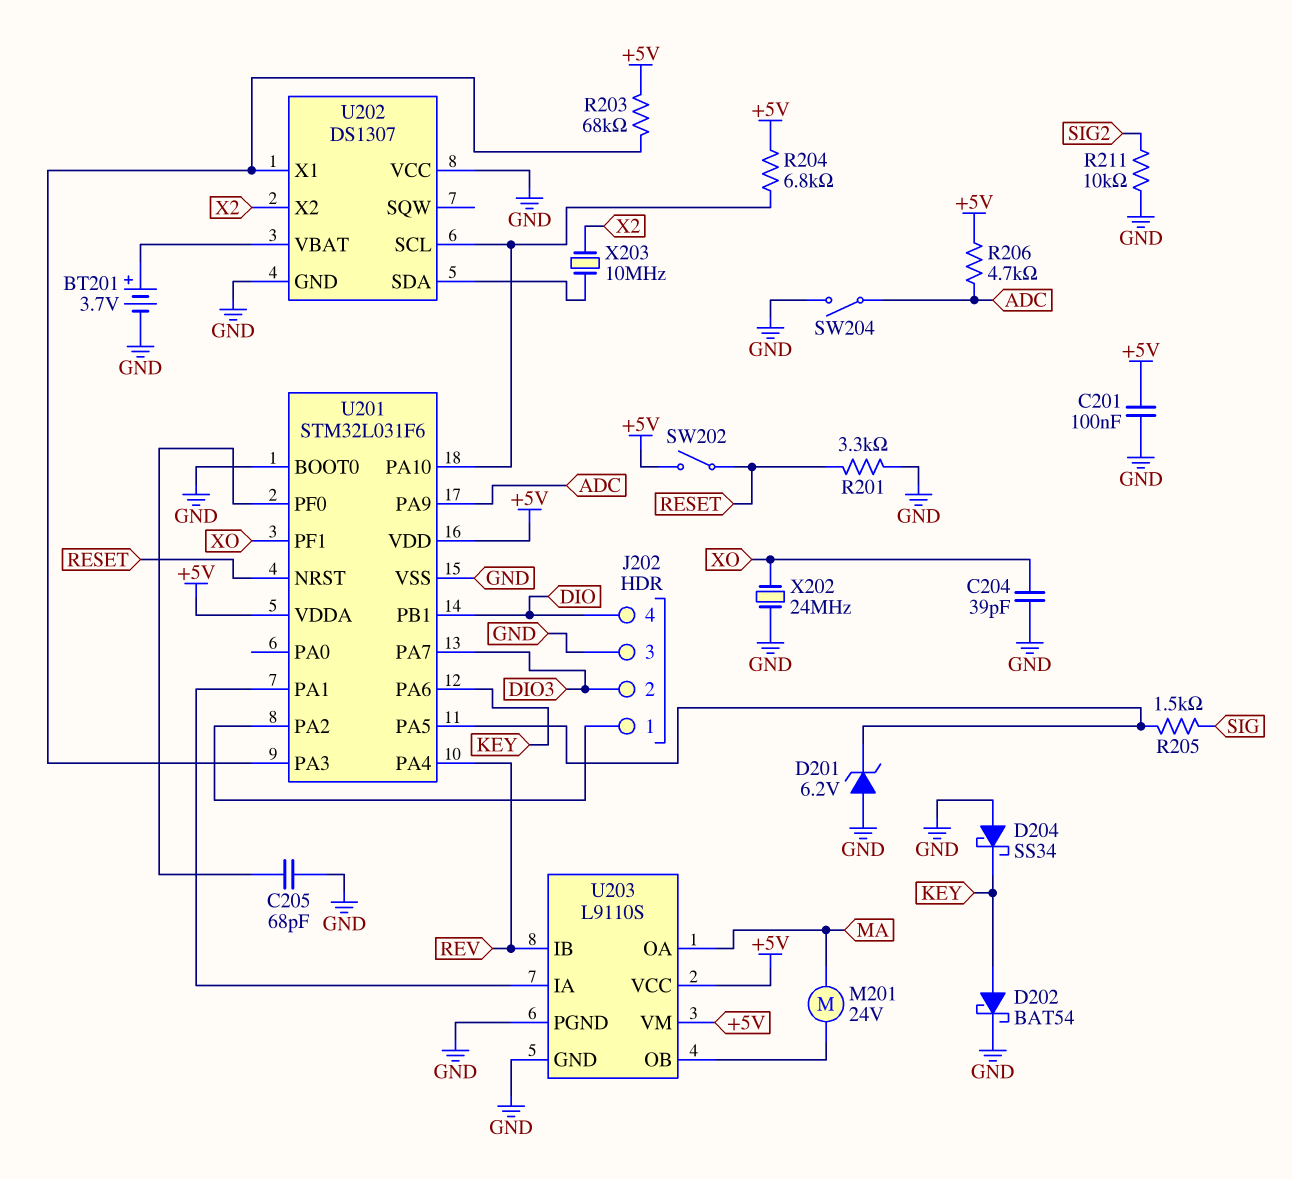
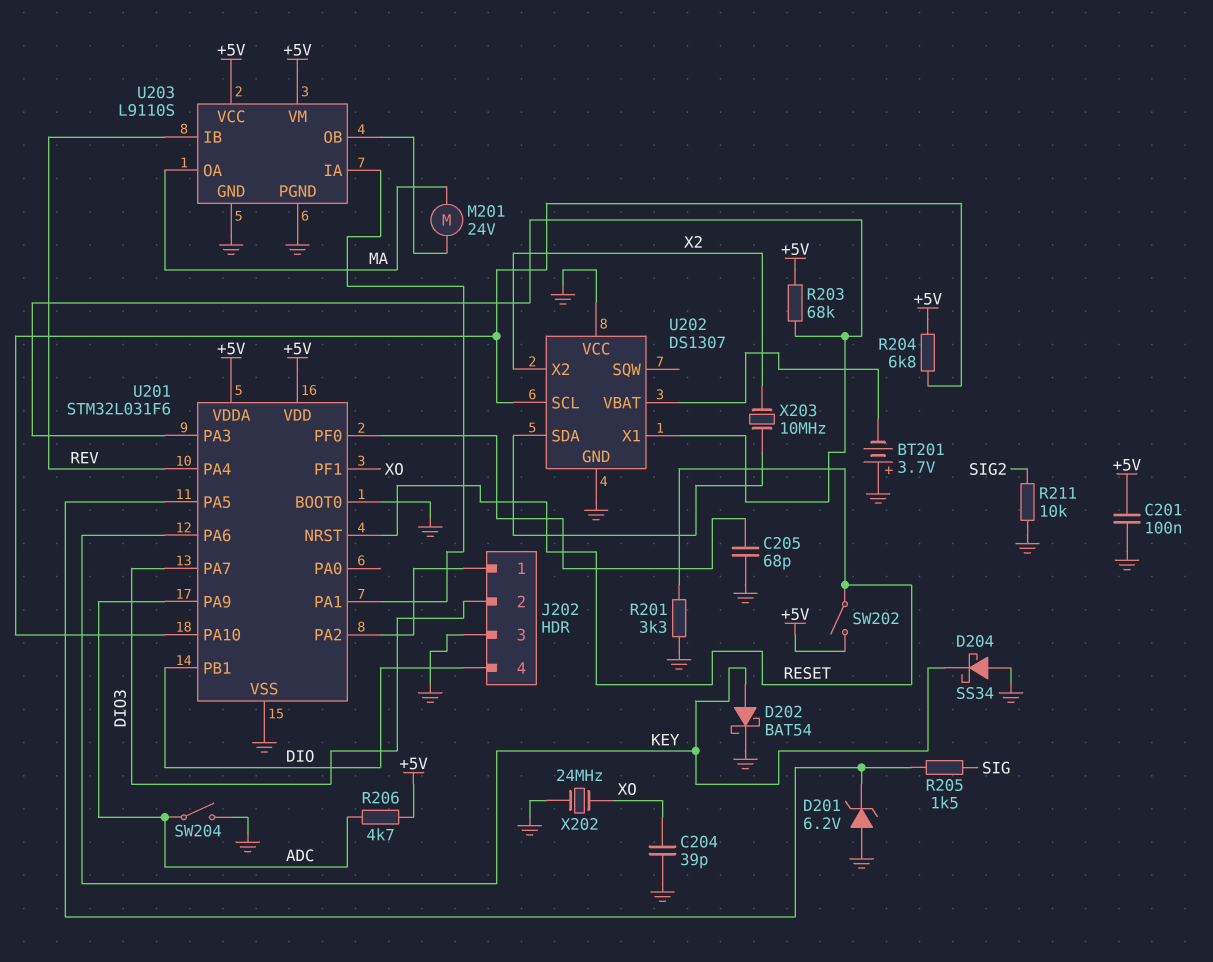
BT201: 3.7V (plus U202/VBAT, minus GND) -> 3.7V (plus GND, minus U202/VBAT)

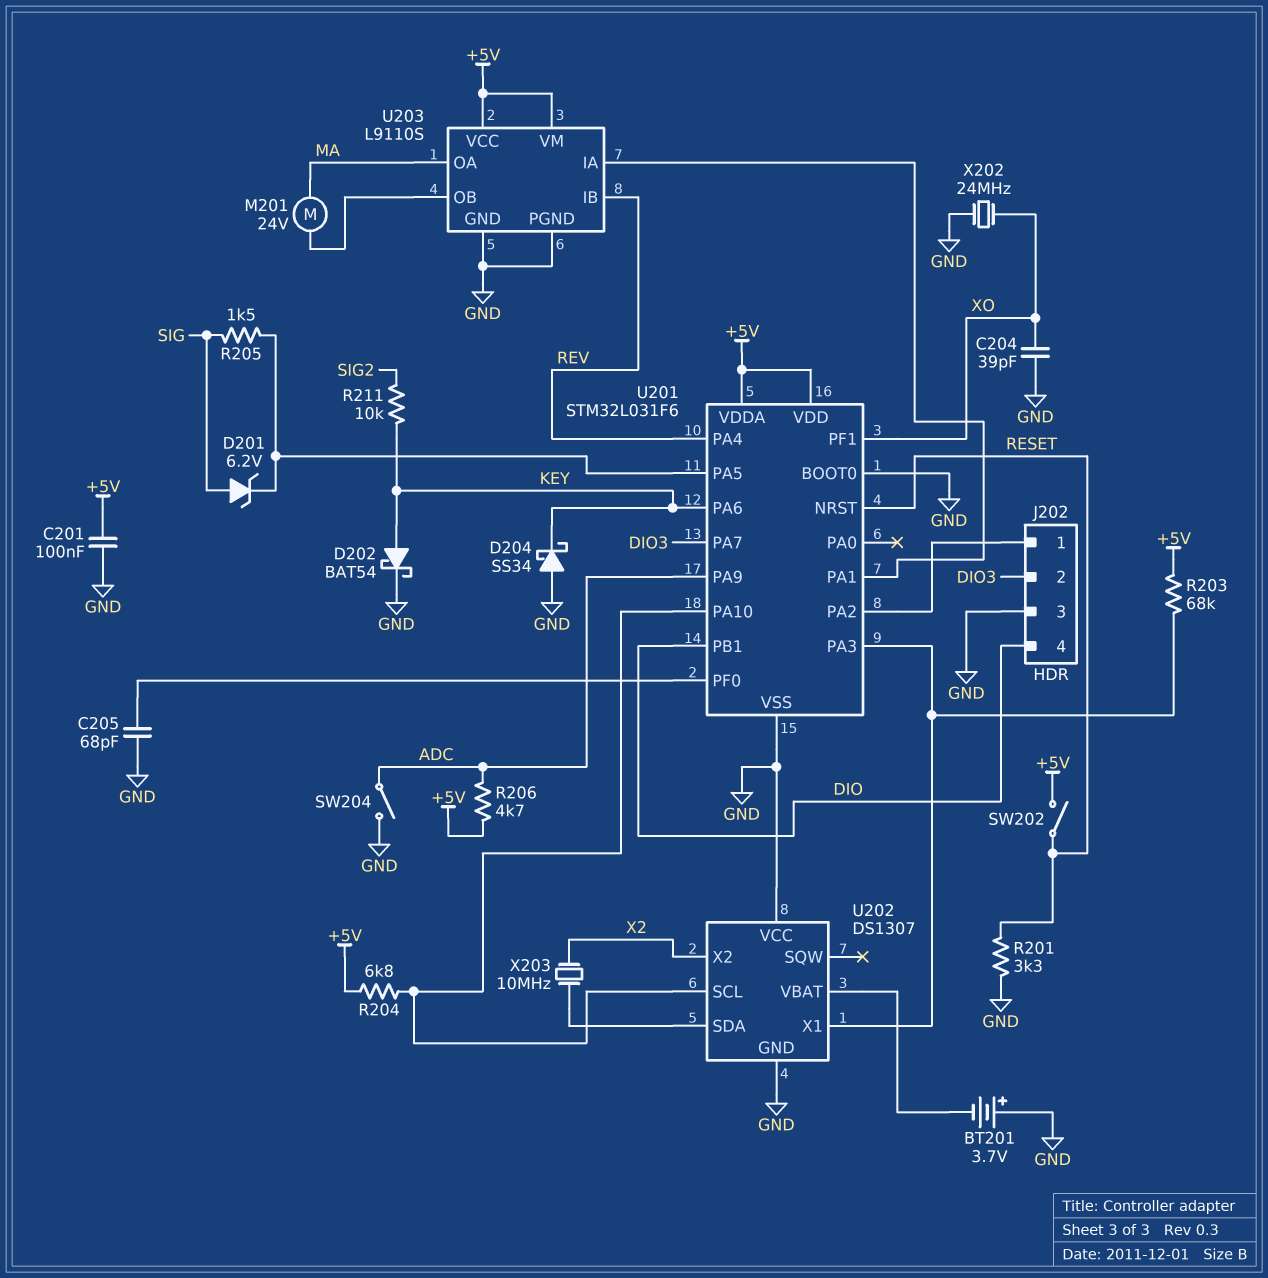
D201: zener 6.2V (A GND, K U201/PA5) -> zener 6.2V (A SIG, K U201/PA5)
R211: 10k (GND, SIG2) -> 10k (KEY, SIG2)

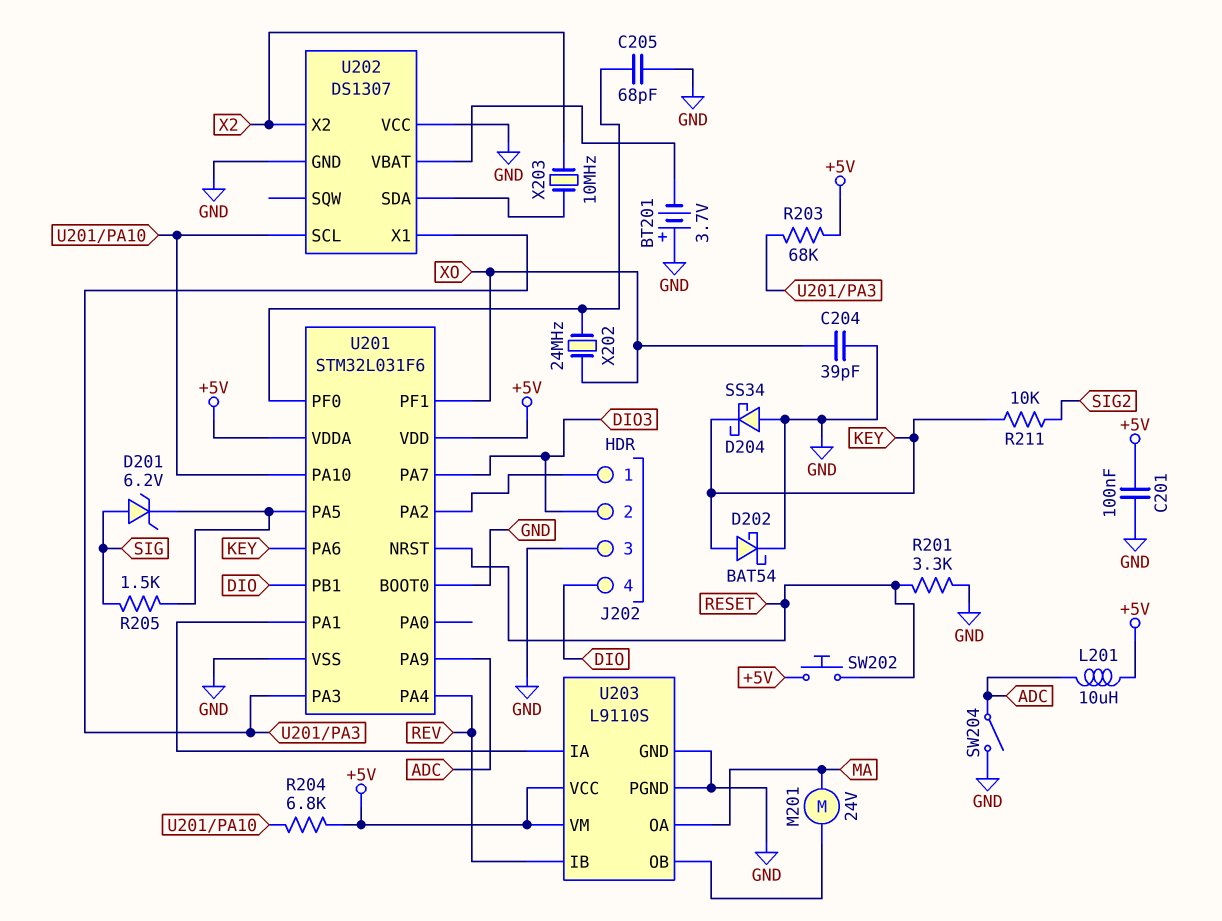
L201: none -> 10uH (+5V, ADC)
R206: 4.7k (+5V, ADC) -> none
SW202: switch (+5V, RESET) -> button (+5V, RESET)
X202: 24MHz (GND, XO) -> 24MHz (U201/PF0, XO)

